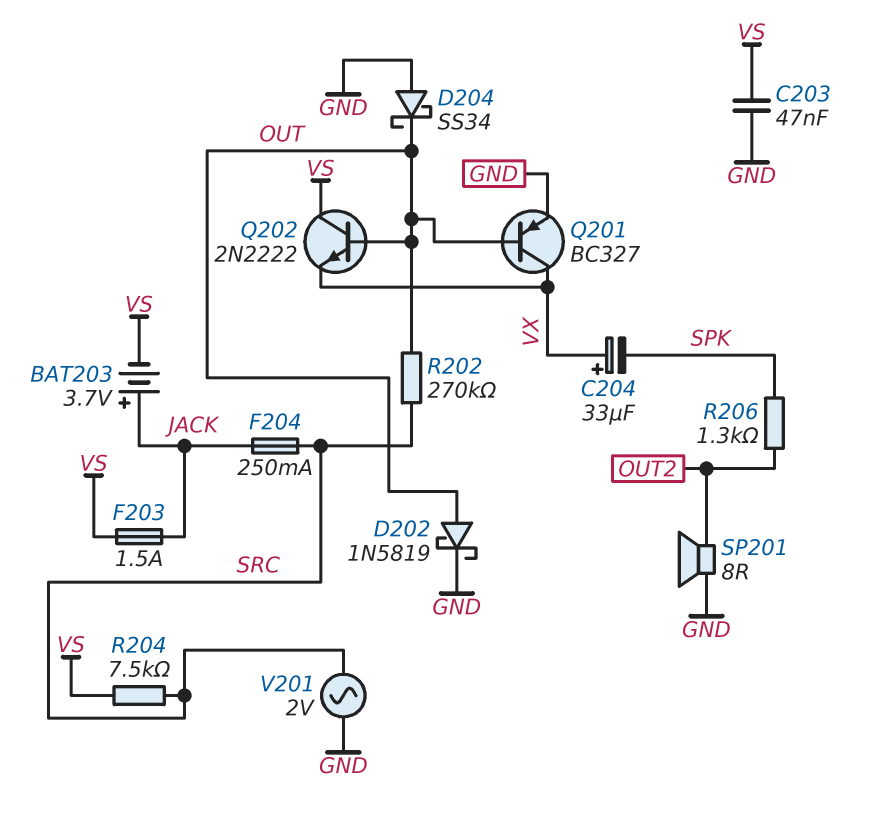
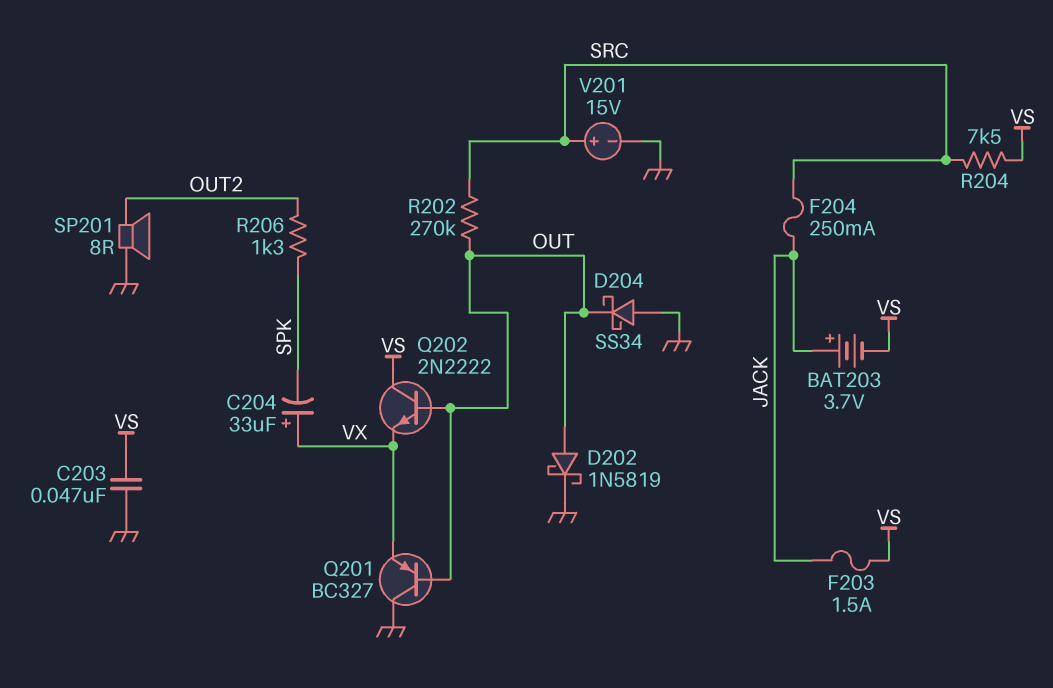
Q201: PNP BC327 (B OUT, C VX, E GND) -> PNP BC327 (B OUT, C GND, E VX)
V201: AC 2V (GND, SRC) -> 15V (plus SRC, minus GND)

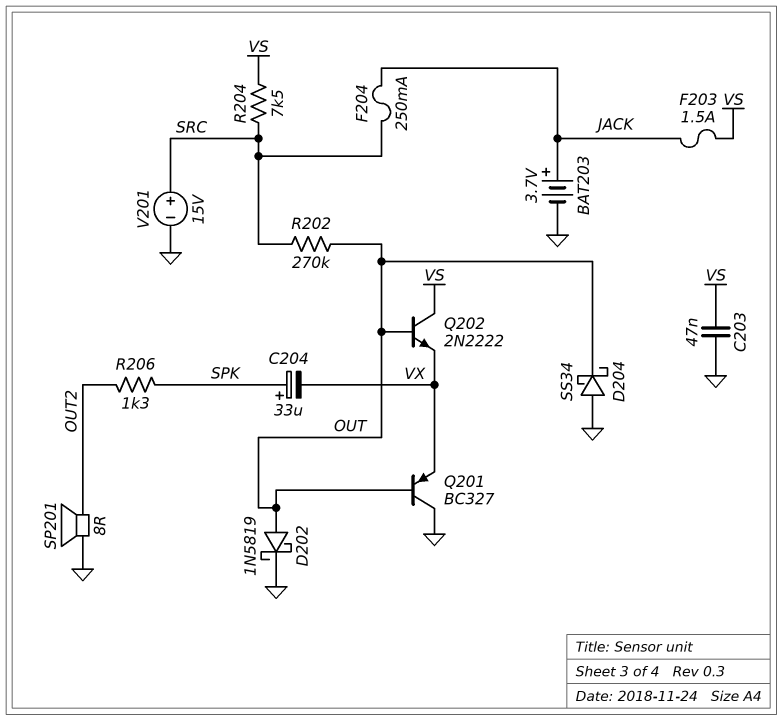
BAT203: 3.7V (plus JACK, minus VS) -> 3.7V (plus JACK, minus GND)
C204: 33uF (plus VX, minus SPK) -> 33uF (plus SPK, minus VX)

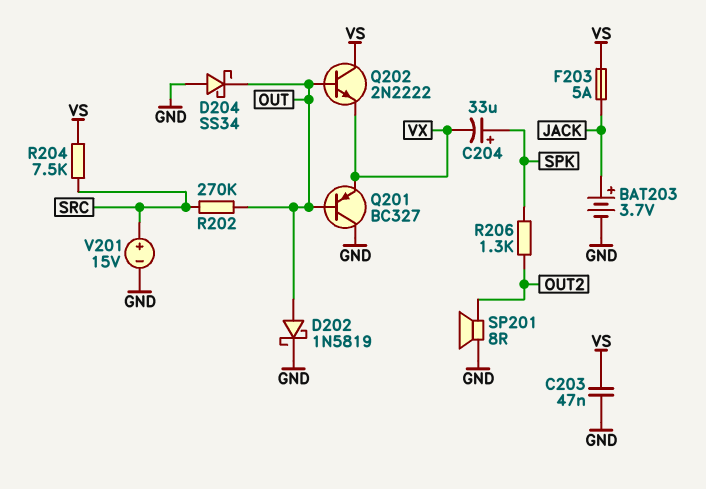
F203: 1.5A (JACK, VS) -> 5A (JACK, VS)
F204: 250mA (JACK, SRC) -> none

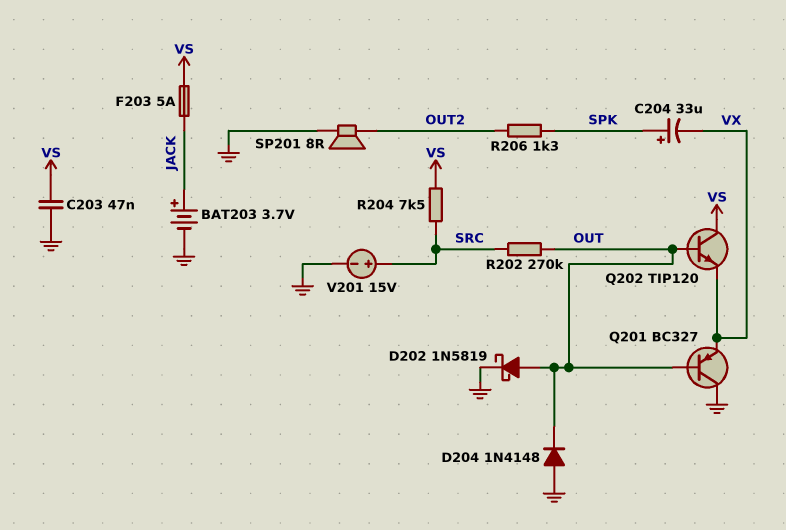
D204: schottky SS34 (A GND, K OUT) -> diode 1N4148 (A GND, K OUT)
Q202: NPN 2N2222 (B OUT, C VS, E VX) -> NPN TIP120 (B OUT, C VS, E VX)

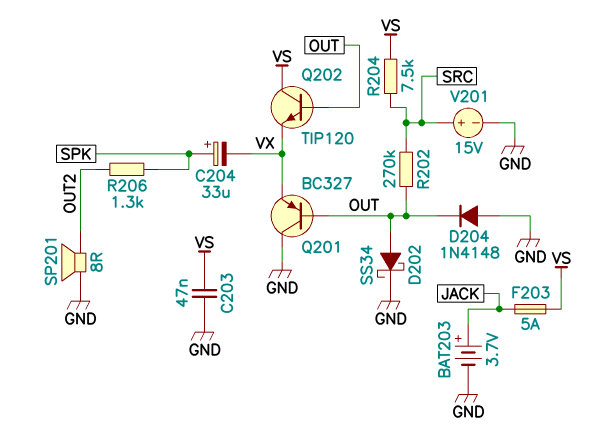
D202: schottky 1N5819 (A OUT, K GND) -> schottky SS34 (A OUT, K GND)

